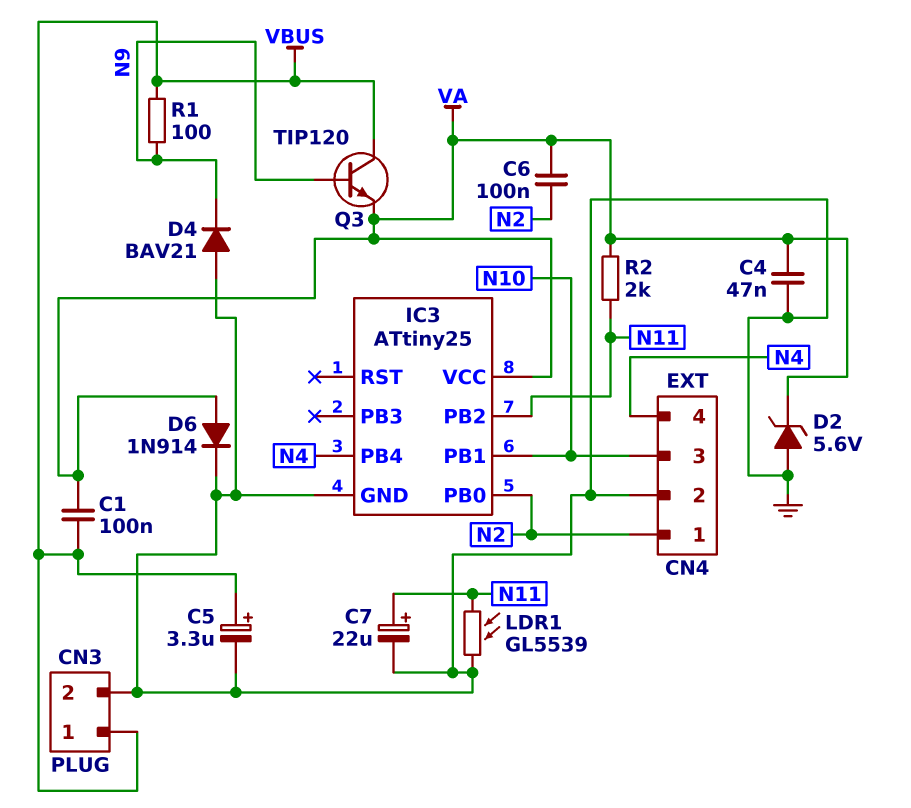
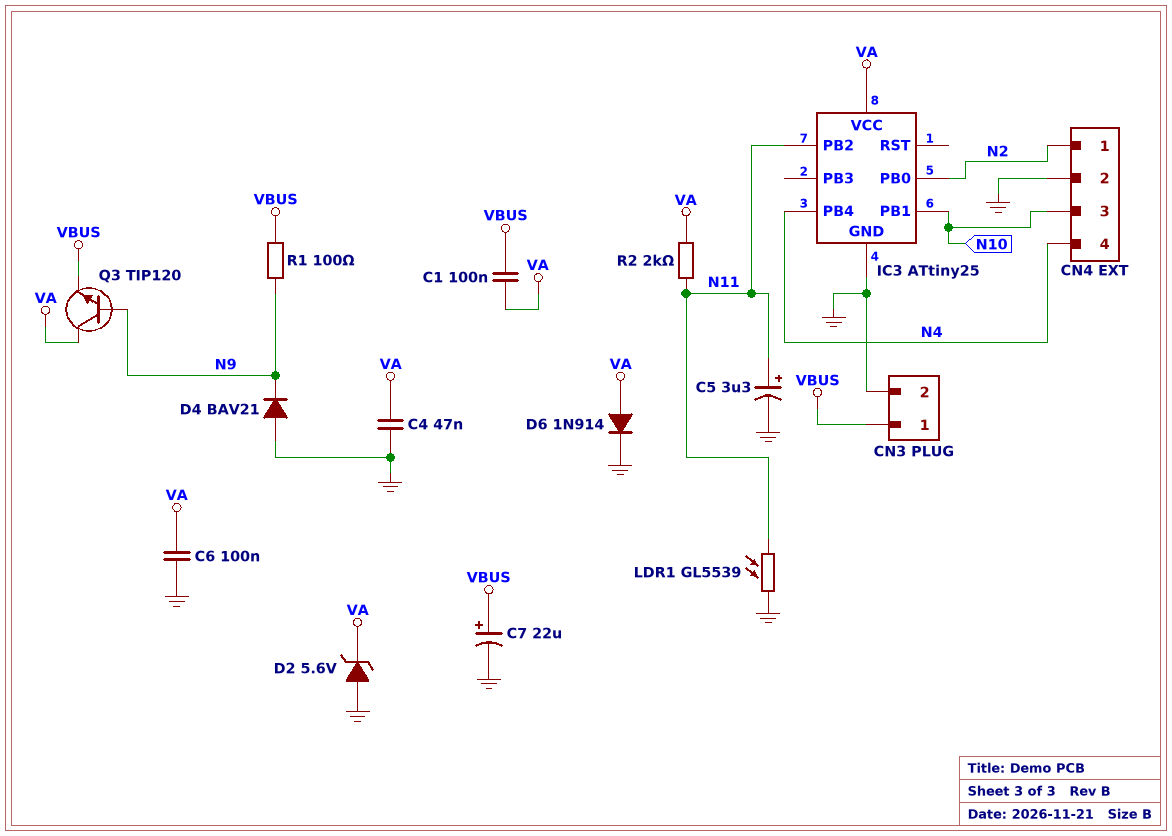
C5: 3.3uF (plus VBUS, minus GND) -> 3.3uF (plus N11, minus GND)
C6: 100nF (N2, VA) -> 100nF (GND, VA)
C7: 22uF (plus N11, minus GND) -> 22uF (plus VBUS, minus GND)
Q3: NPN TIP120 (B N9, C VBUS, E VA) -> NPN TIP120 (B N9, C VA, E VBUS)

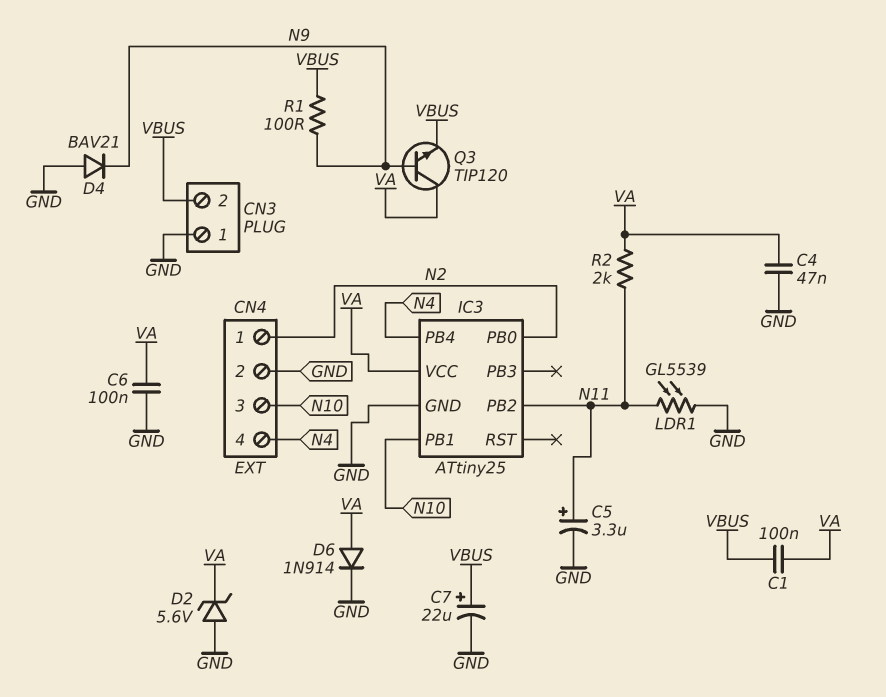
CN3 pin 1: VBUS -> GND
CN3 pin 2: GND -> VBUS

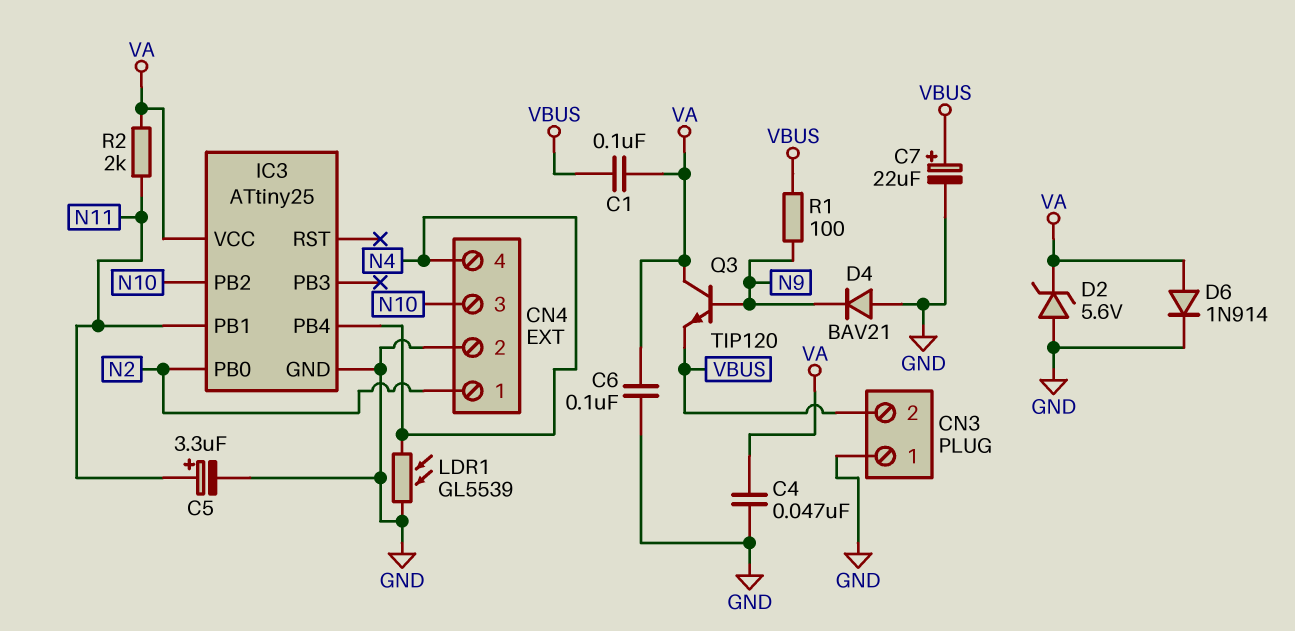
IC3 pin PB1: N10 -> N11
IC3 pin PB2: N11 -> N10
LDR1: GL5539 (GND, N11) -> GL5539 (GND, N4)

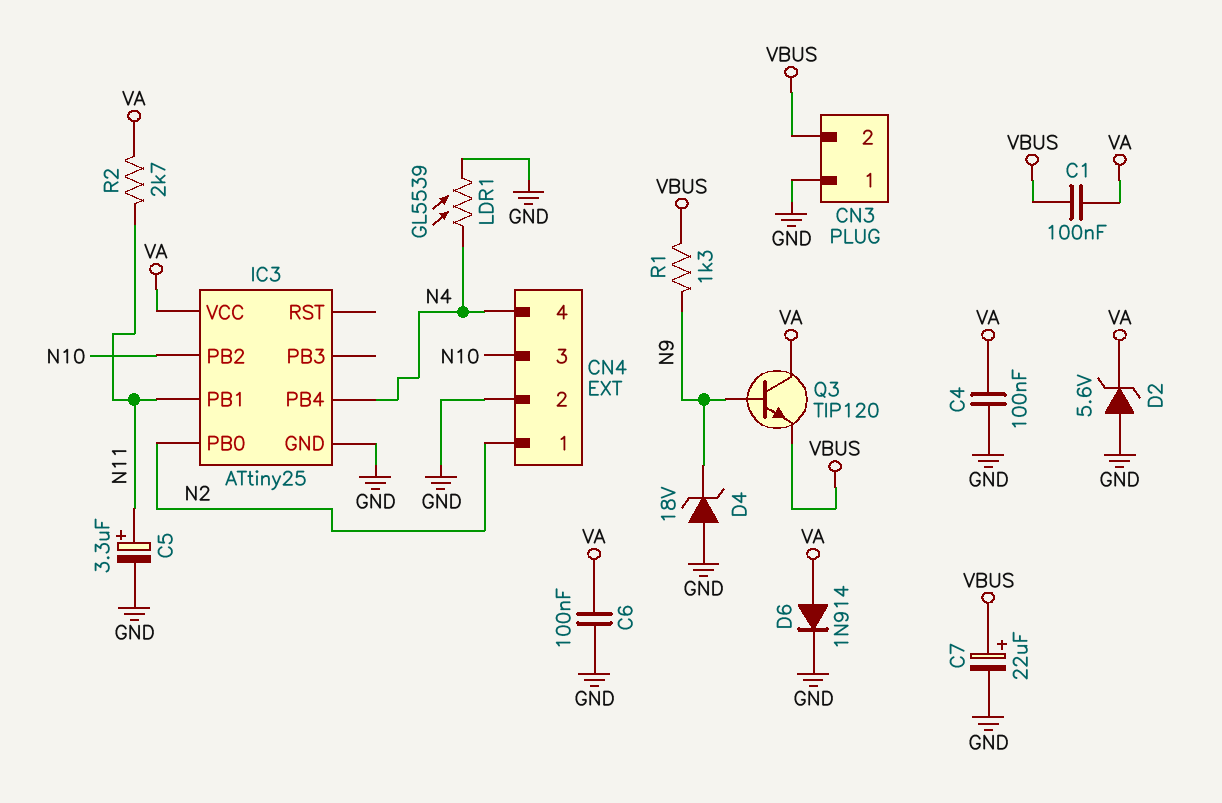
C4: 47nF (GND, VA) -> 100nF (GND, VA)
D4: diode BAV21 (A GND, K N9) -> zener 18V (A GND, K N9)
R1: 100 (N9, VBUS) -> 1.3k (N9, VBUS)
R2: 2k (N11, VA) -> 2.7k (N11, VA)

